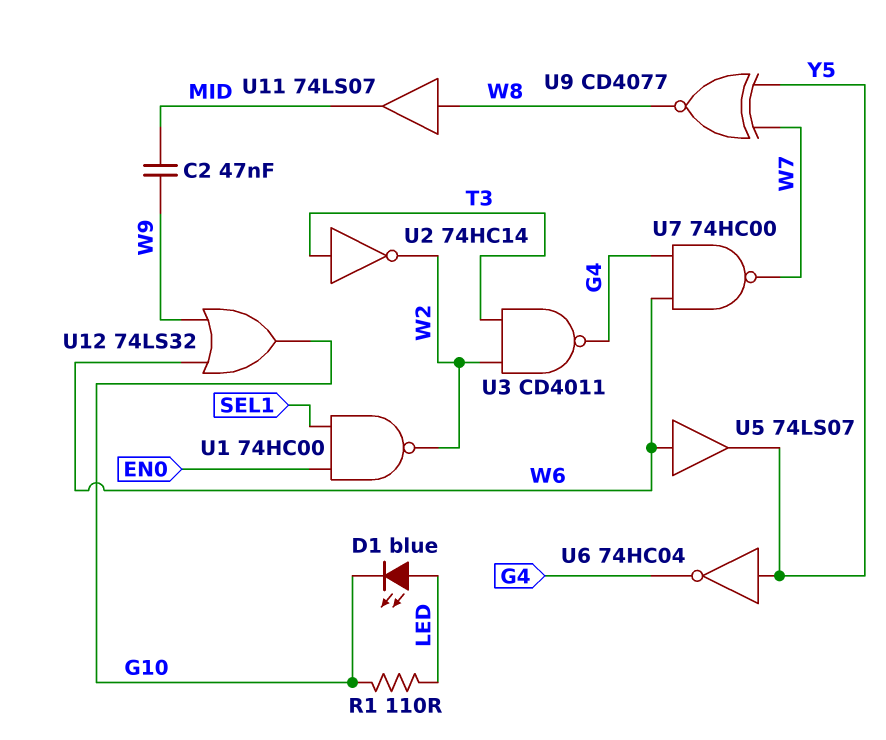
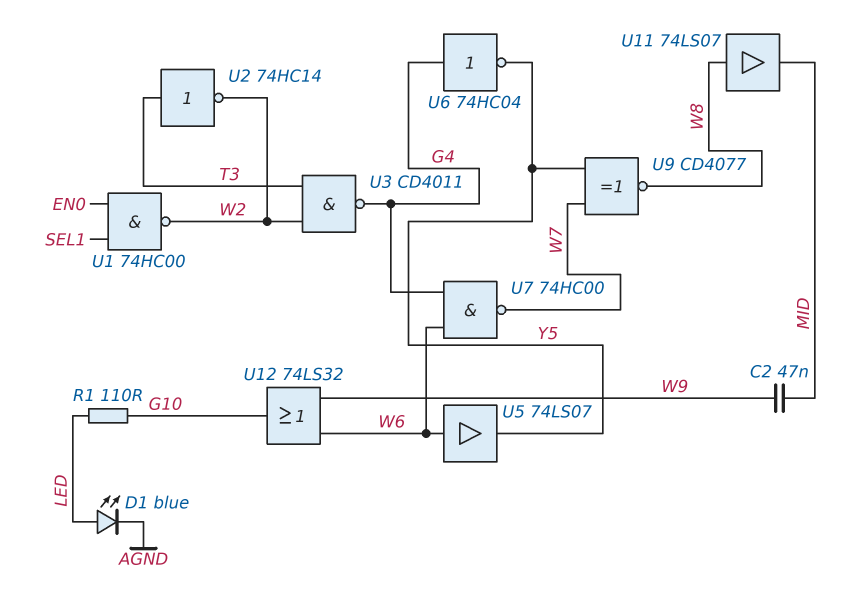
D1: LED blue (A LED, K G10) -> LED blue (A LED, K AGND)
U6: NOT 74HC04 (in Y5, out G4) -> NOT 74HC04 (in G4, out Y5)

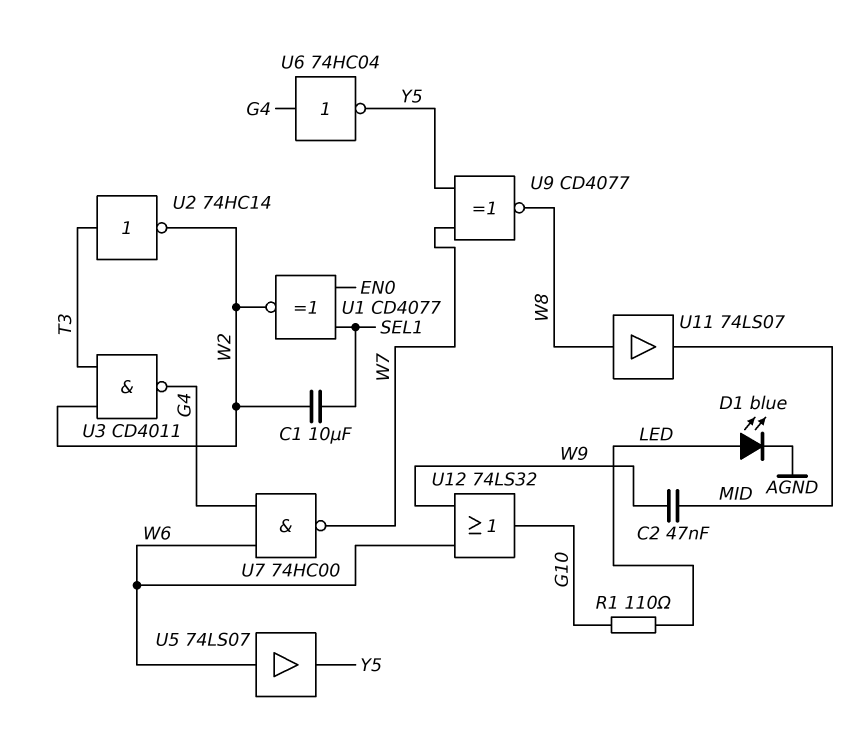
C1: none -> 10uF (SEL1, W2)
U1: NAND 74HC00 (in EN0, in SEL1, out W2) -> XNOR CD4077 (in EN0, in SEL1, out W2)

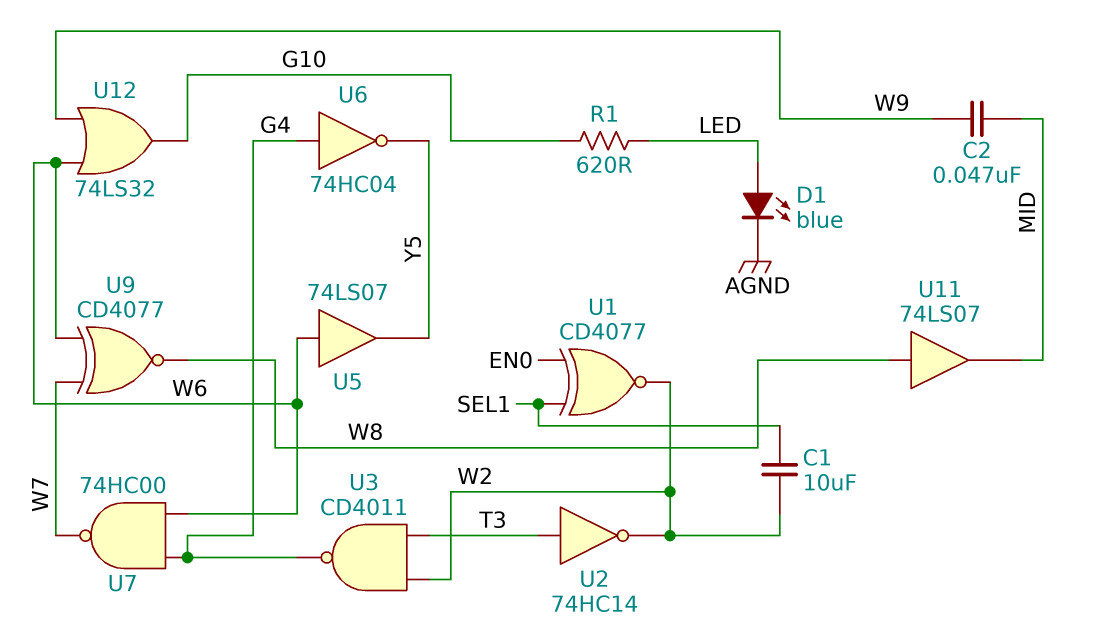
R1: 110 (G10, LED) -> 620 (G10, LED)
U9: XNOR CD4077 (in W7, in Y5, out W8) -> XNOR CD4077 (in W6, in W7, out W8)

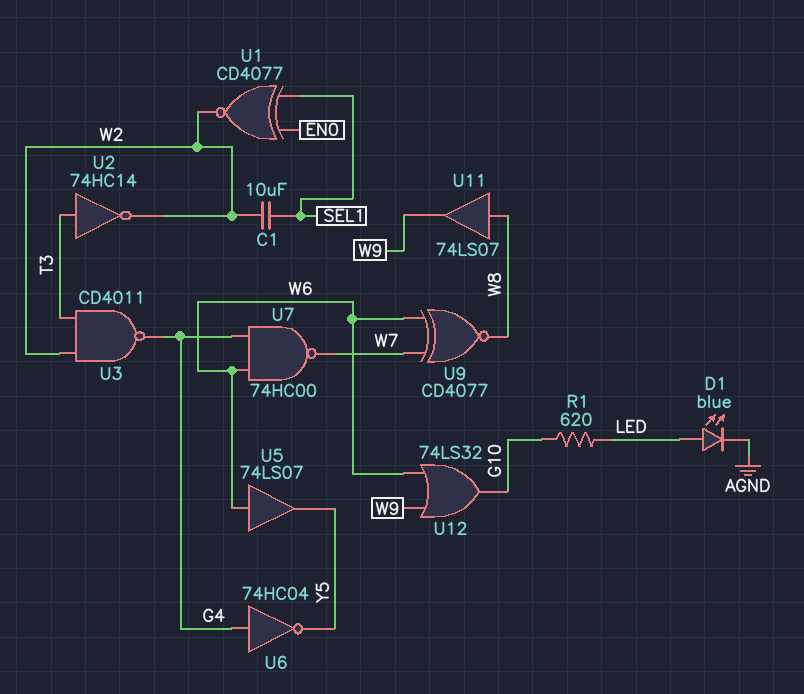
C2: 47nF (MID, W9) -> none
U11: buffer 74LS07 (in W8, out MID) -> buffer 74LS07 (in W8, out W9)

